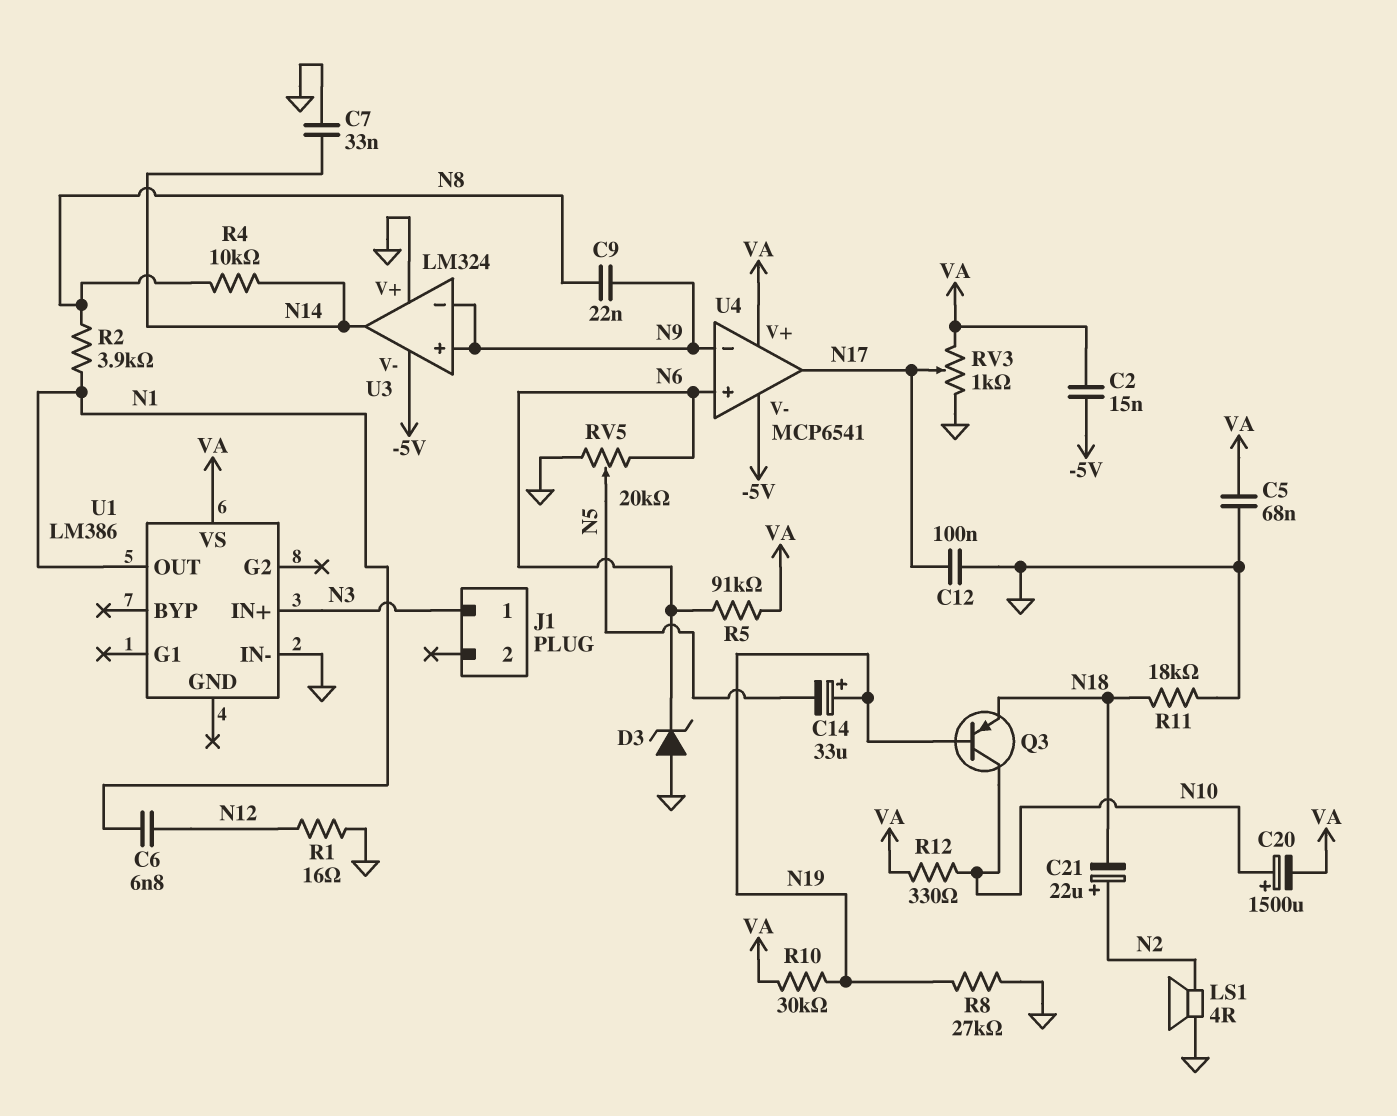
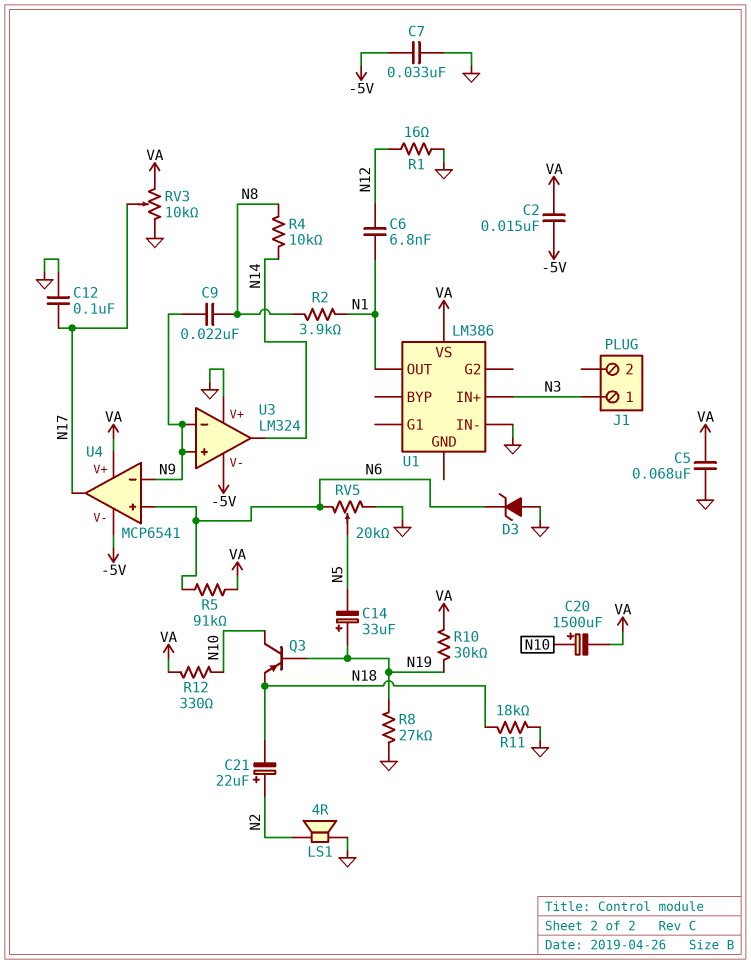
C7: 33nF (GND, N14) -> 33nF (-5V, GND)
RV3: 1k (GND, VA, wiper N17) -> 10k (GND, VA, wiper N17)

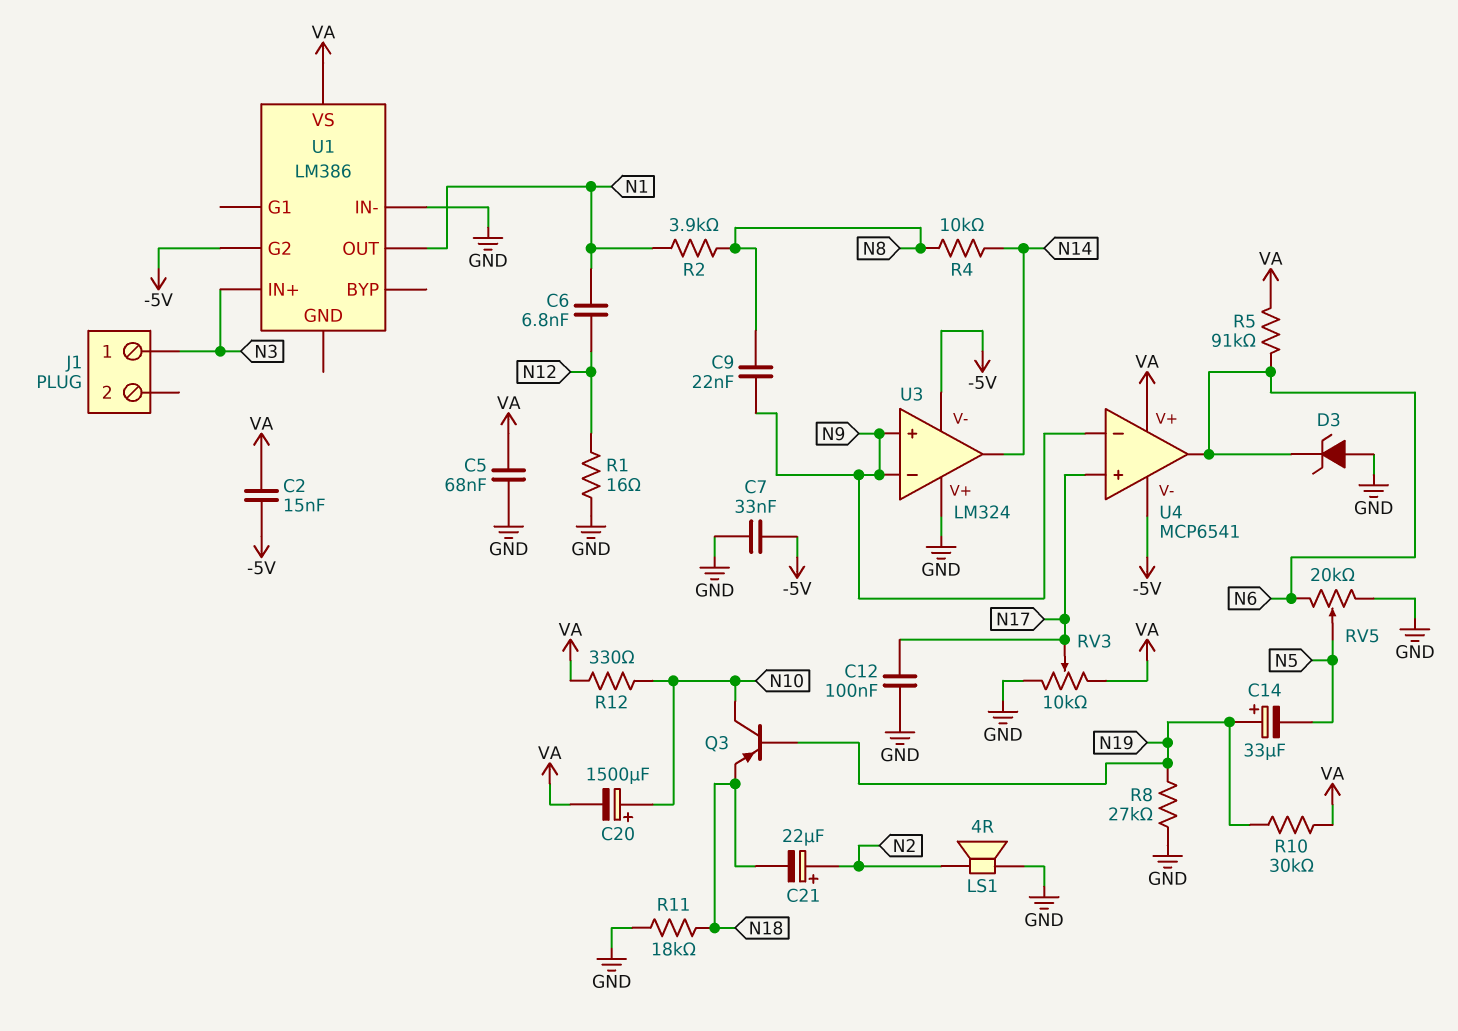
U1 pin G2: none -> -5V
U4 pin in+: N6 -> N17
U4 pin out: N17 -> N6

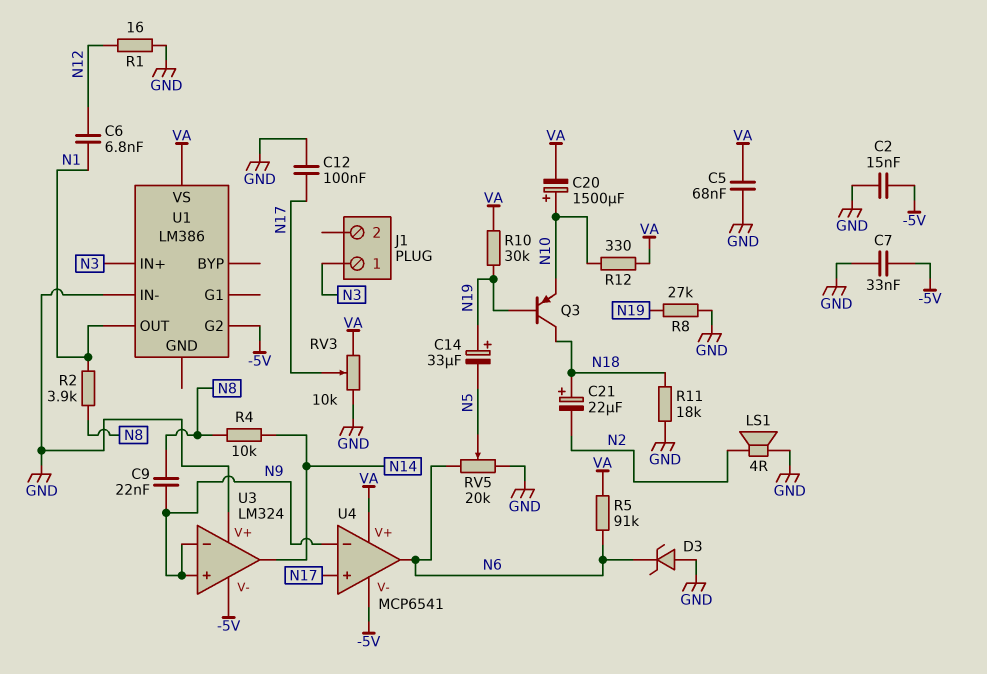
C2: 15nF (-5V, VA) -> 15nF (-5V, GND)
C21: 22uF (plus N2, minus N18) -> 22uF (plus N18, minus N2)
Q3: PNP (B N19, C N10, E N18) -> PNP (B N19, C N18, E N10)

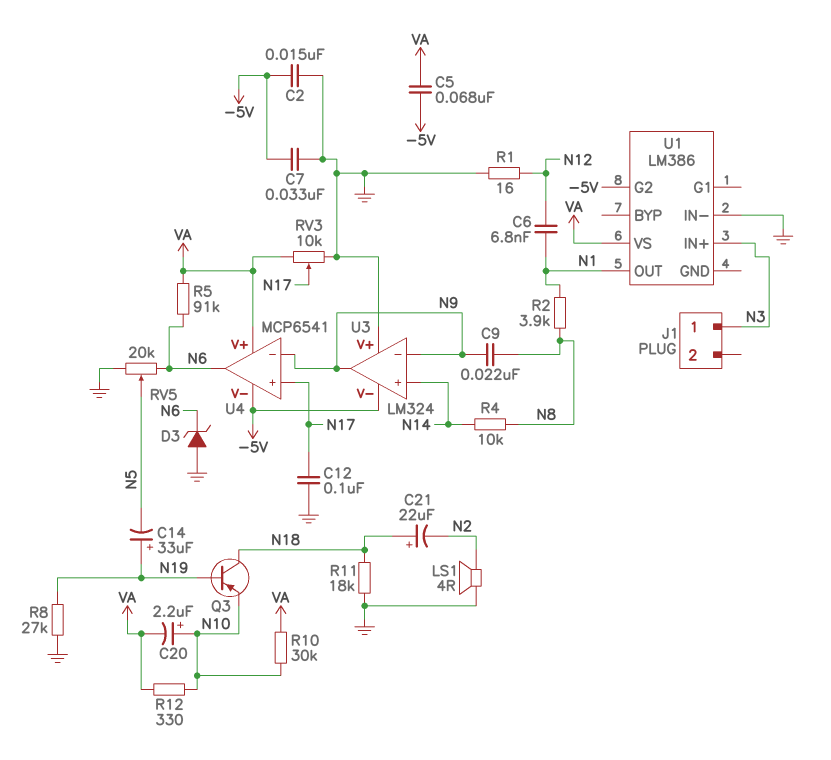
C5: 68nF (GND, VA) -> 68nF (-5V, VA)
C20: 1500uF (plus N10, minus VA) -> 2.2uF (plus N10, minus VA)
R10: 30k (N19, VA) -> 30k (N10, VA)
U3 pin in+: N9 -> N14
U3 pin out: N14 -> N9

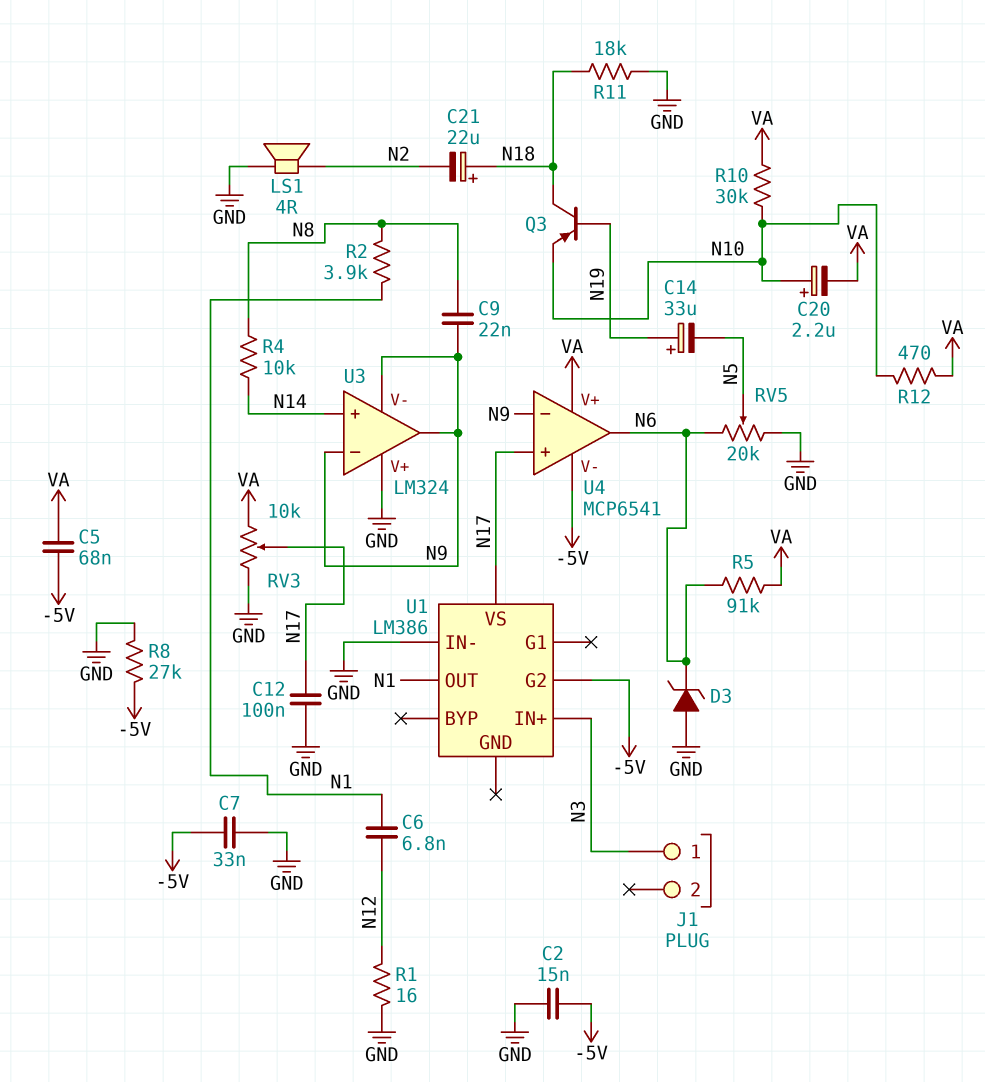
R8: 27k (GND, N19) -> 27k (-5V, GND)
R12: 330 (N10, VA) -> 470 (N10, VA)
U1 pin VS: VA -> N17
U3 pin V-: -5V -> N9

